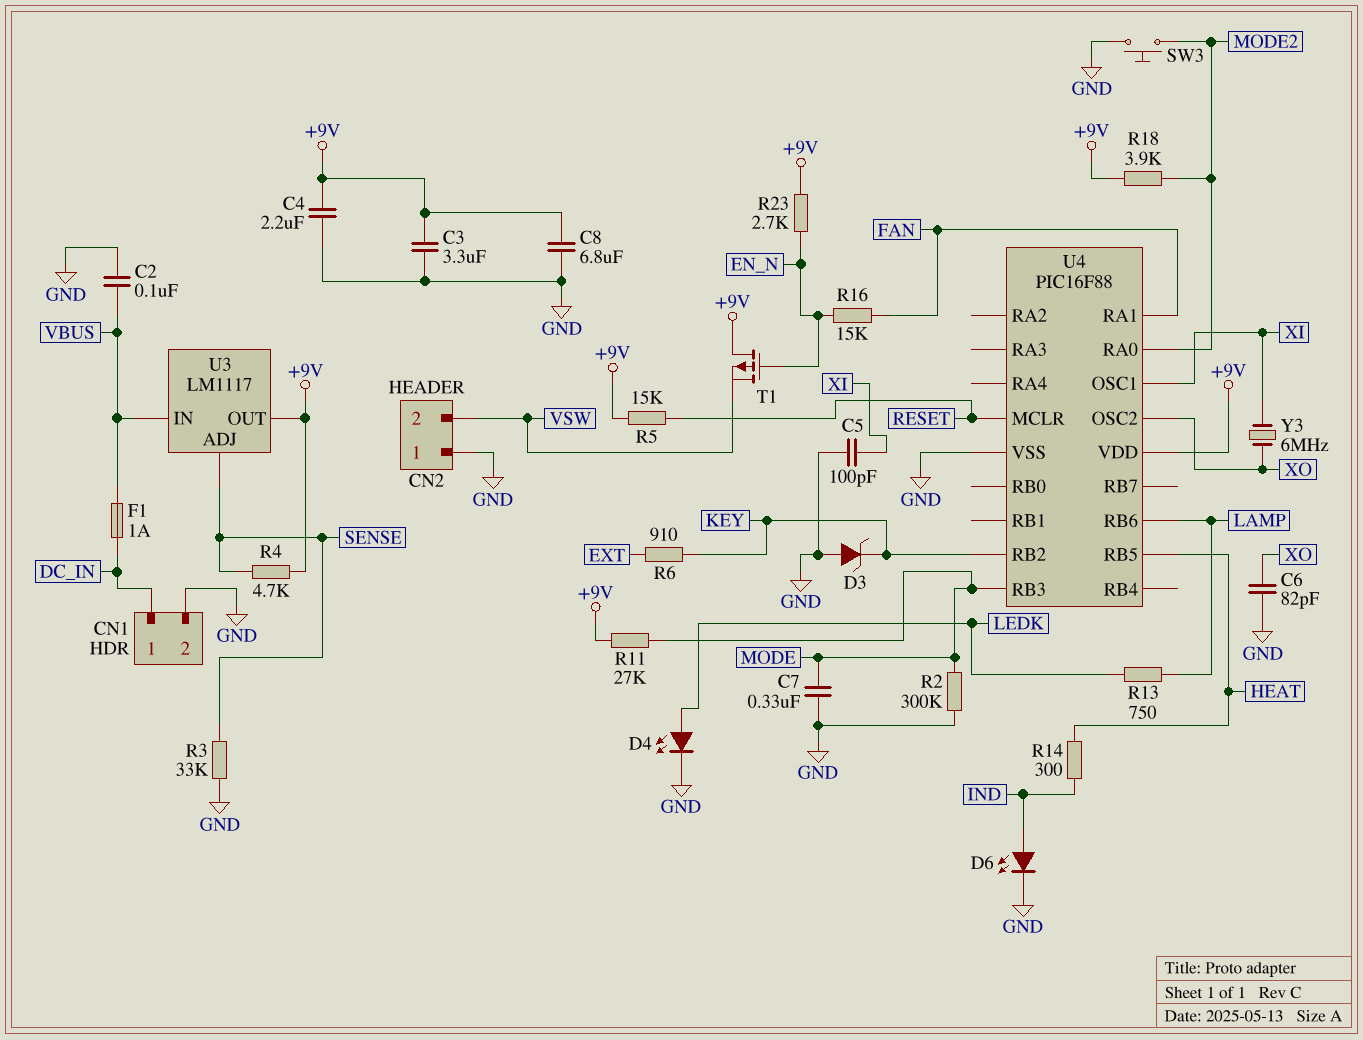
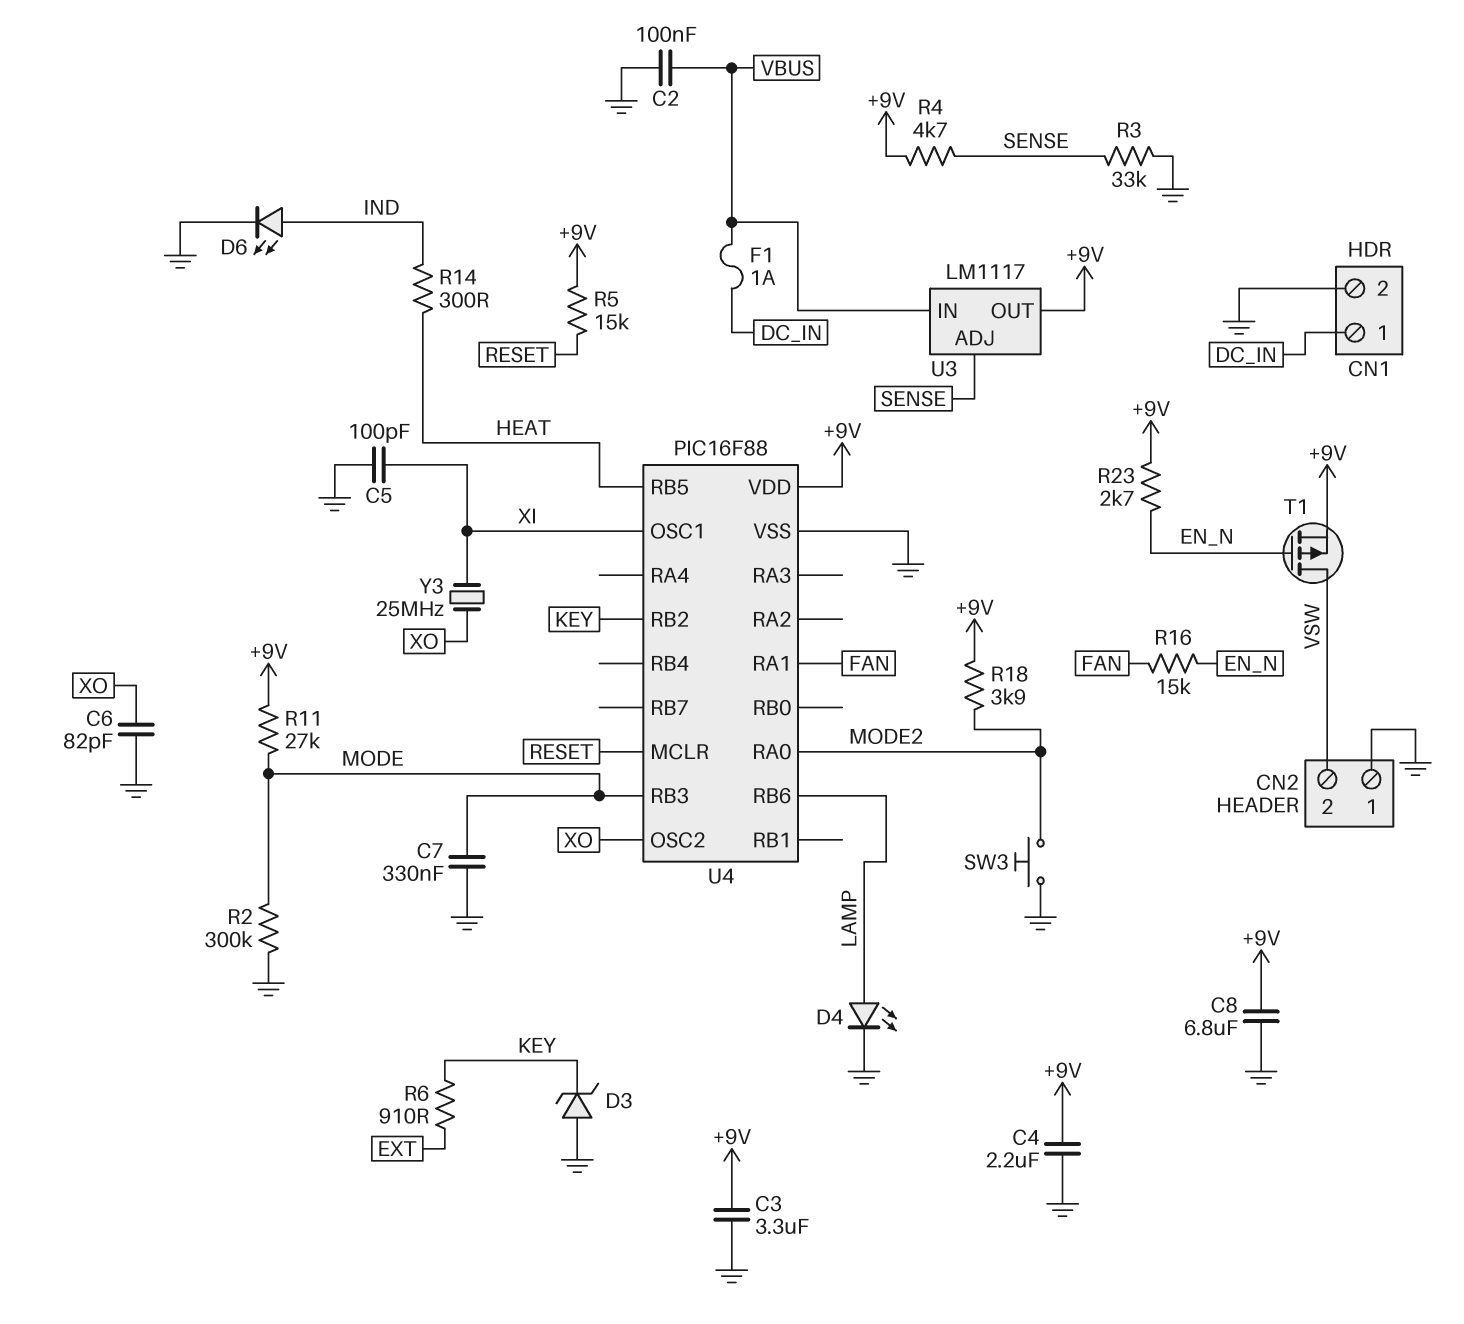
D4: LED (A LEDK, K GND) -> LED (A LAMP, K GND)
R13: 750 (LAMP, LEDK) -> none
T1: PMOS (G EN_N, D +9V, S VSW) -> PMOS (G EN_N, D VSW, S +9V)
Y3: 6MHz (XI, XO) -> 25MHz (XI, XO)

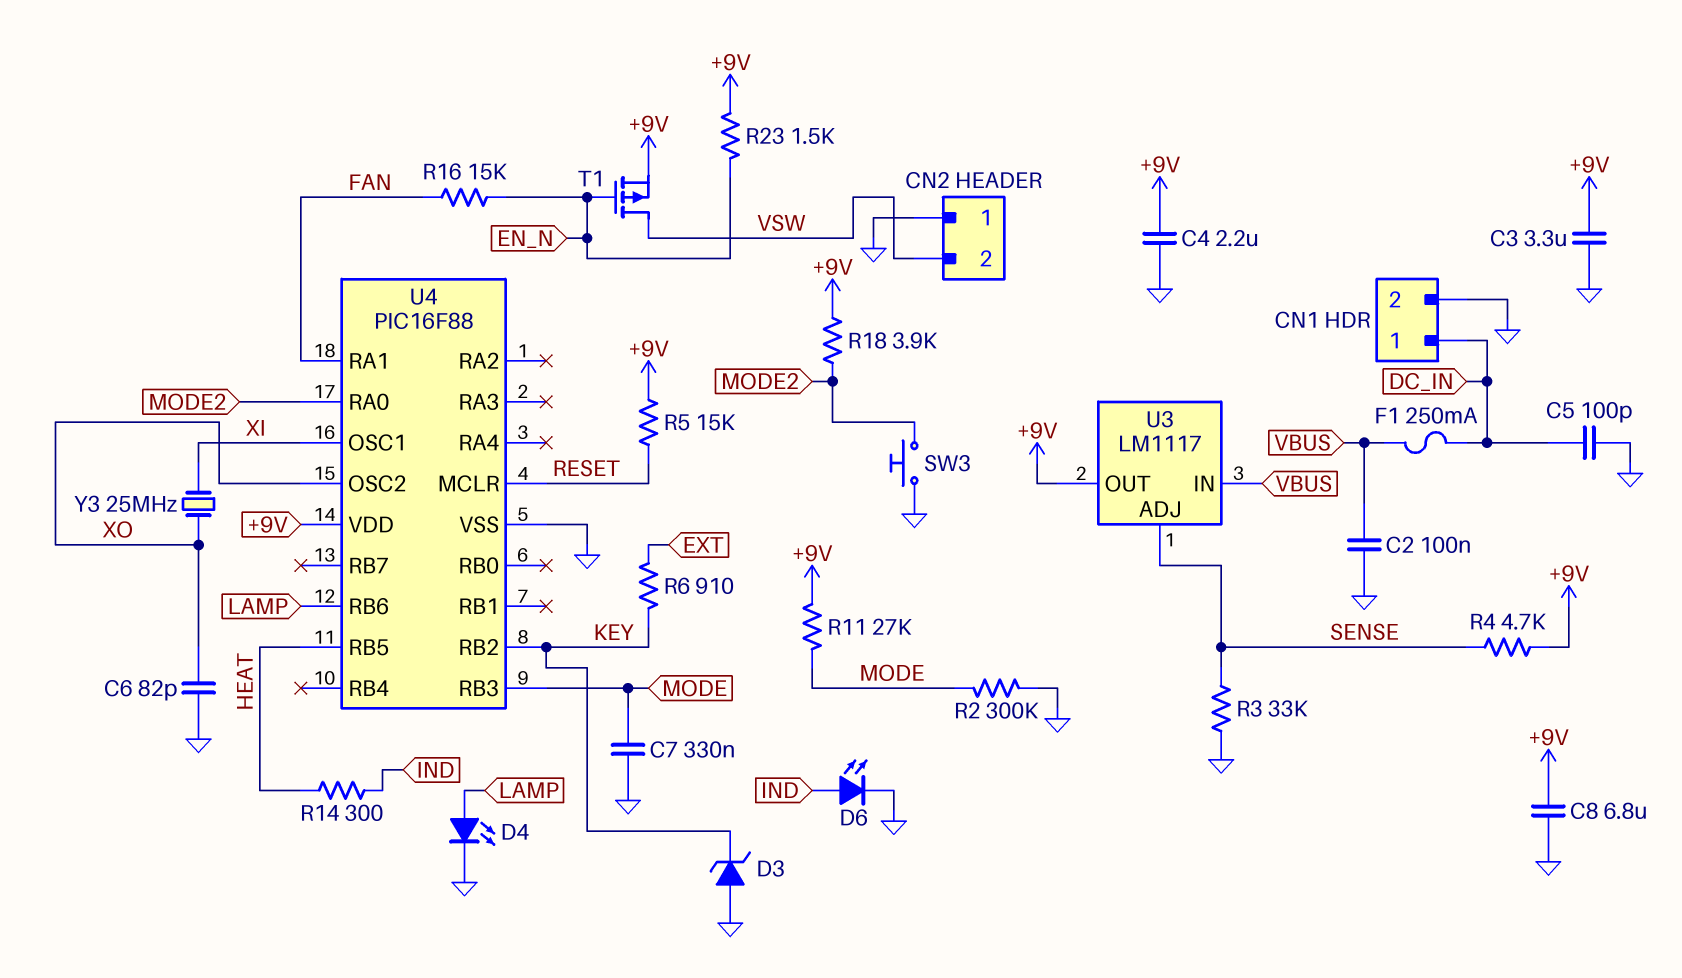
C5: 100pF (GND, XI) -> 100pF (DC_IN, GND)
F1: 1A (DC_IN, VBUS) -> 250mA (DC_IN, VBUS)
R23: 2.7k (+9V, EN_N) -> 1.5k (+9V, EN_N)

